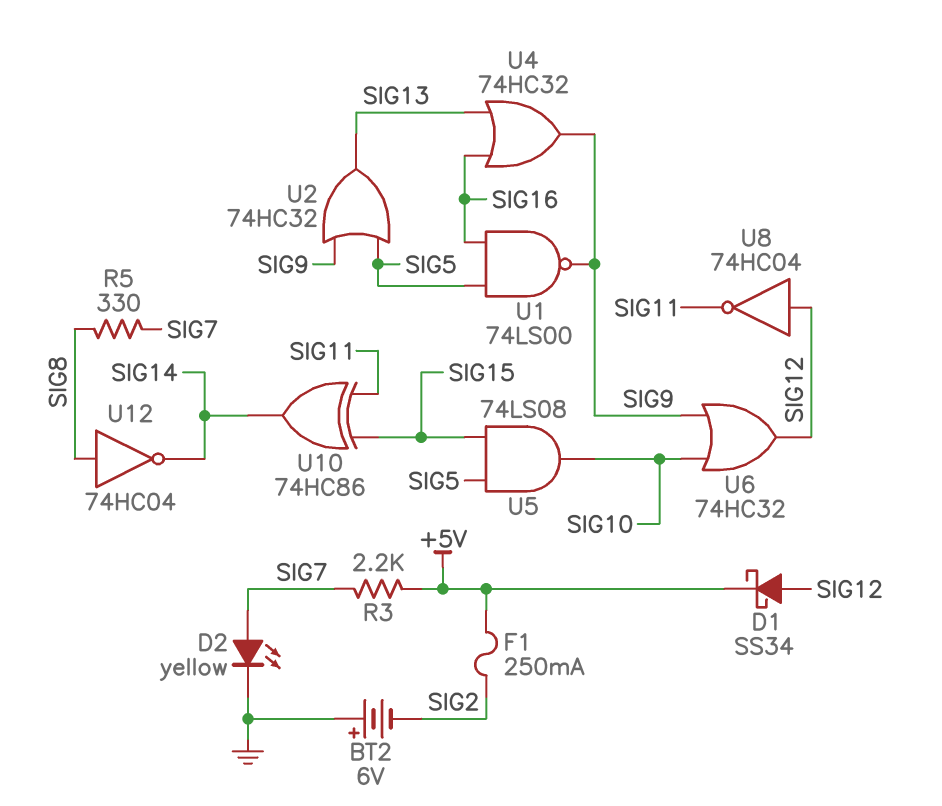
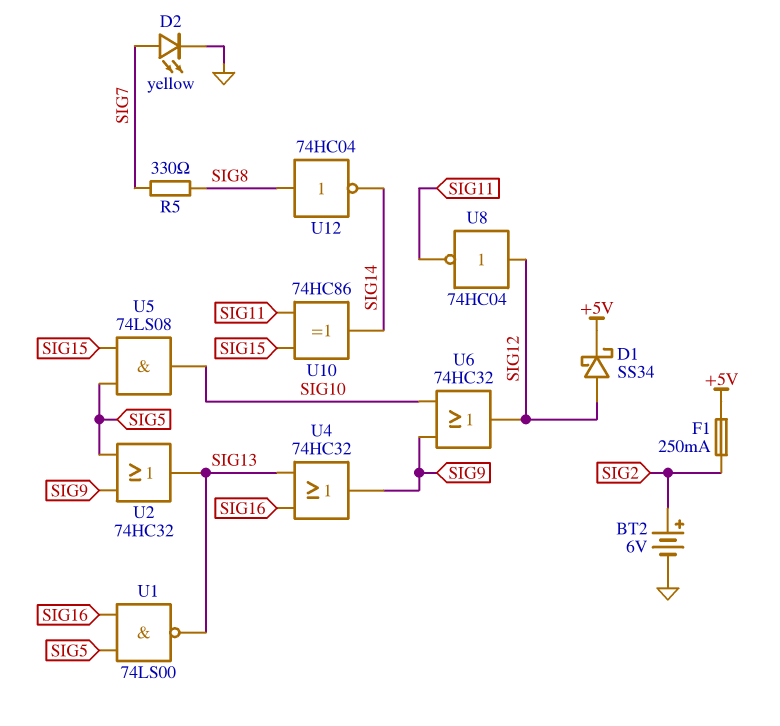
BT2: 6V (plus GND, minus SIG2) -> 6V (plus SIG2, minus GND)
R3: 2.2k (+5V, SIG7) -> none
U1: NAND 74LS00 (in SIG5, in SIG16, out SIG9) -> NAND 74LS00 (in SIG5, in SIG16, out SIG13)

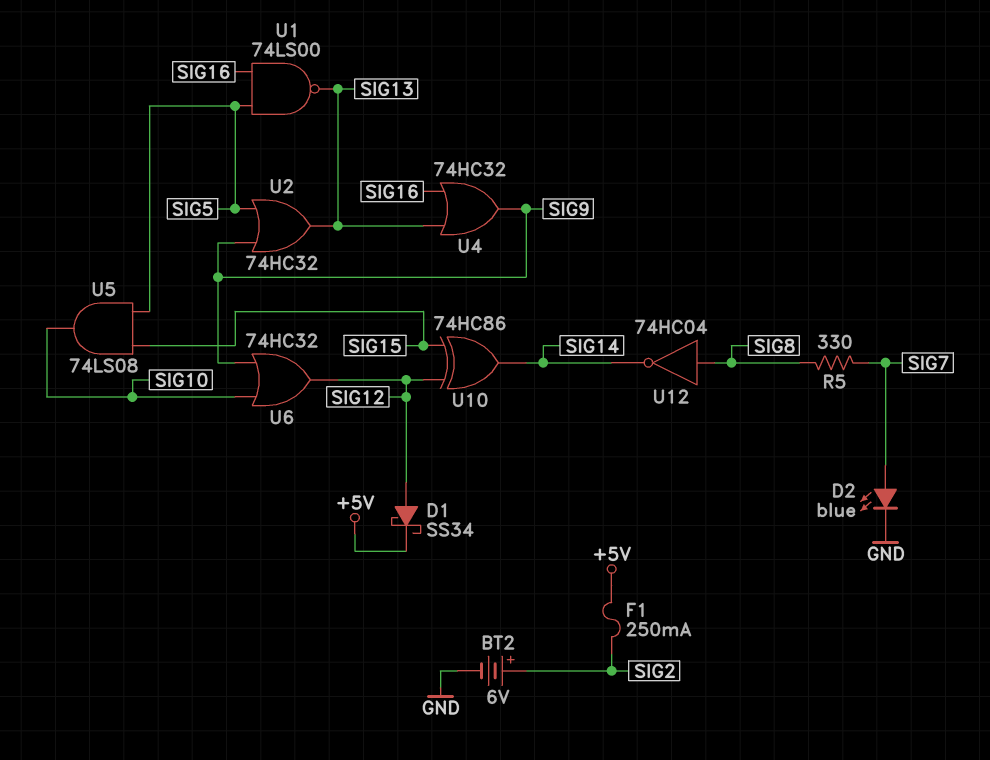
D2: LED yellow (A SIG7, K GND) -> LED blue (A SIG7, K GND)
U8: NOT 74HC04 (in SIG12, out SIG11) -> none
U10: XOR 74HC86 (in SIG11, in SIG15, out SIG14) -> XOR 74HC86 (in SIG12, in SIG15, out SIG14)

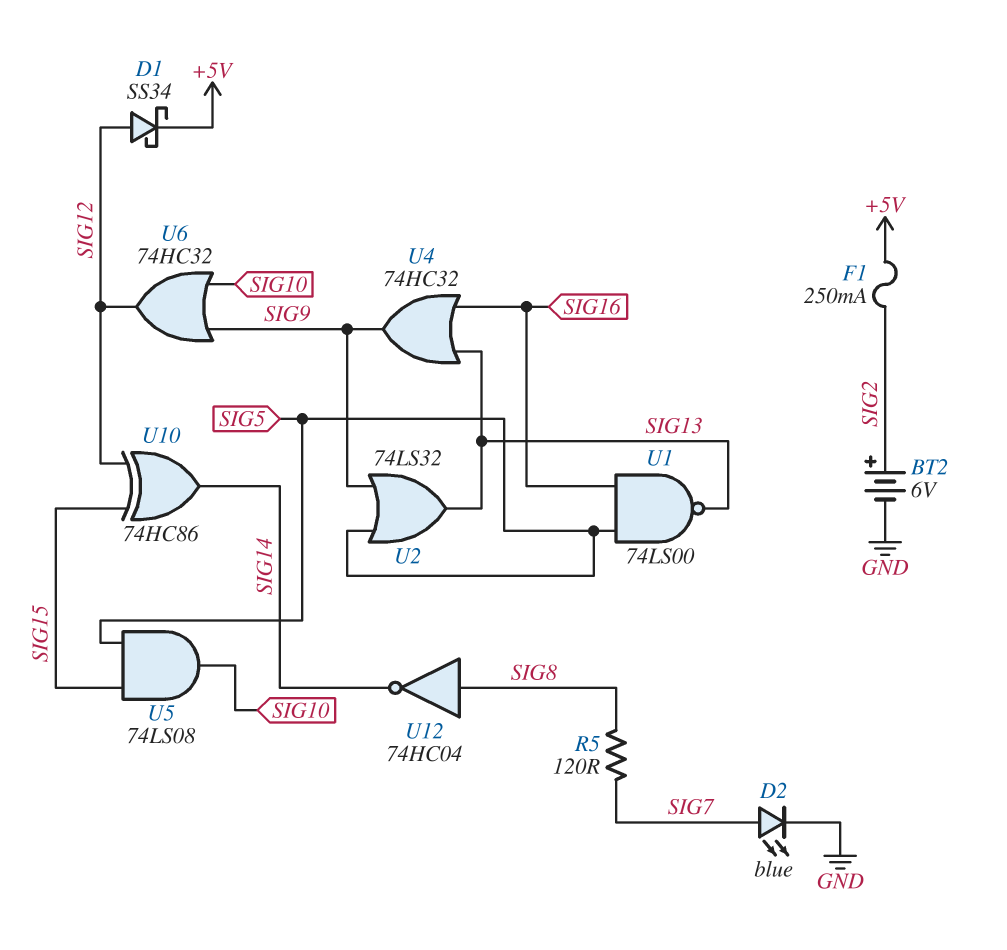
R5: 330 (SIG7, SIG8) -> 120 (SIG7, SIG8)
U2: OR 74HC32 (in SIG5, in SIG9, out SIG13) -> OR 74LS32 (in SIG5, in SIG9, out SIG13)

